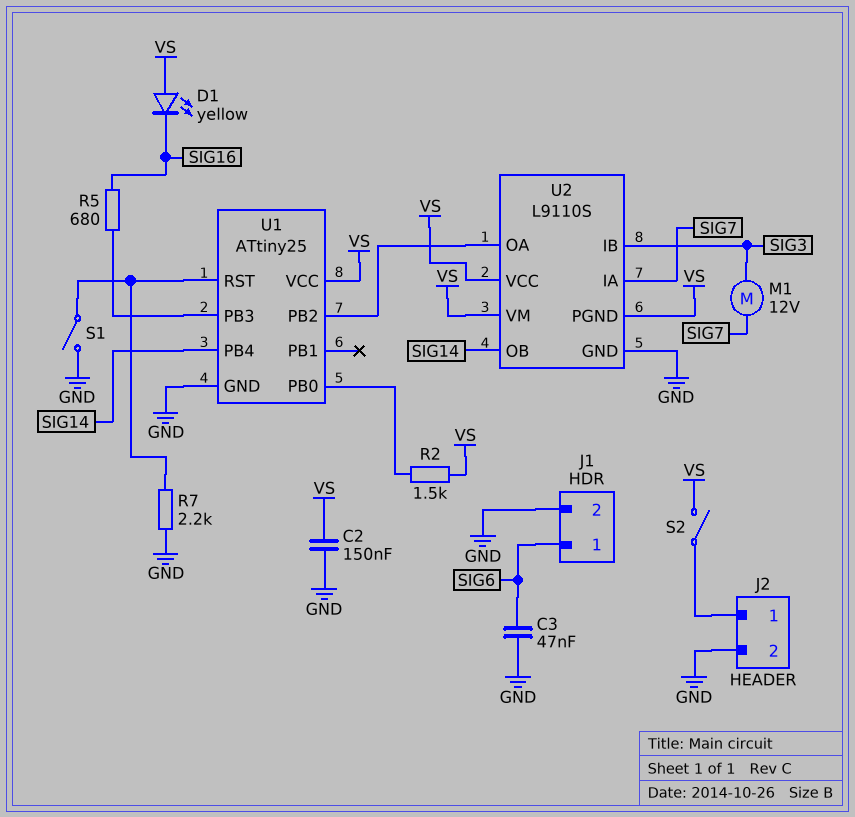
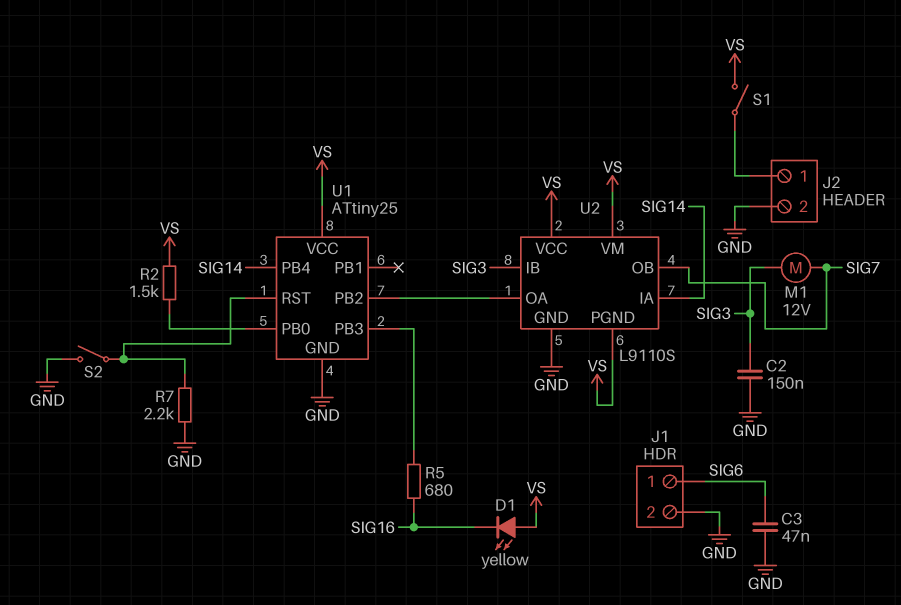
C2: 150nF (GND, VS) -> 150nF (GND, SIG3)
S1: switch (GND, U1/RST) -> switch (J2/1, VS)
S2: switch (J2/1, VS) -> switch (GND, U1/RST)
U2 pin IA: SIG7 -> SIG14
U2 pin OB: SIG14 -> SIG7

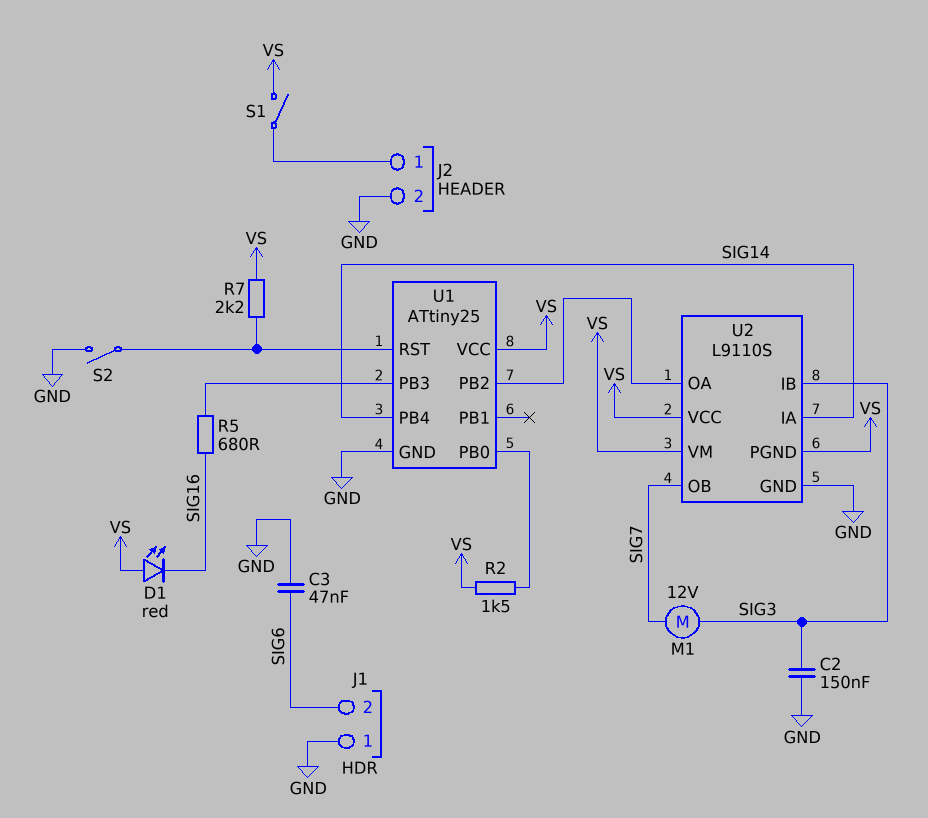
D1: LED yellow (A VS, K SIG16) -> LED red (A VS, K SIG16)
J1 pin 1: SIG6 -> GND
J1 pin 2: GND -> SIG6
R7: 2.2k (GND, U1/RST) -> 2.2k (U1/RST, VS)

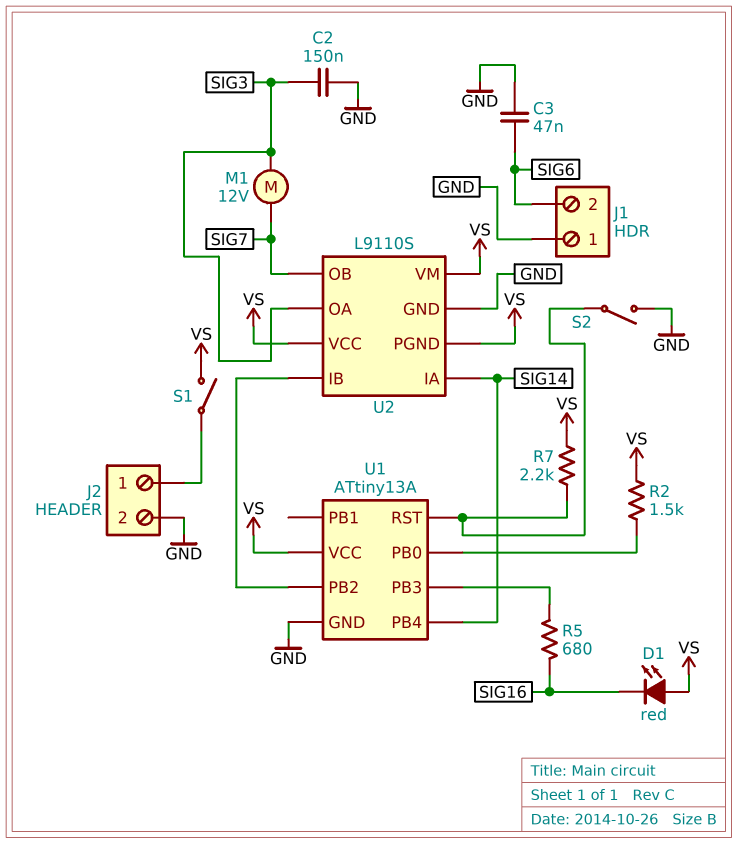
U1: ATtiny25 -> ATtiny13A
U2 pin IB: SIG3 -> U1/PB2
U2 pin OA: U1/PB2 -> SIG3

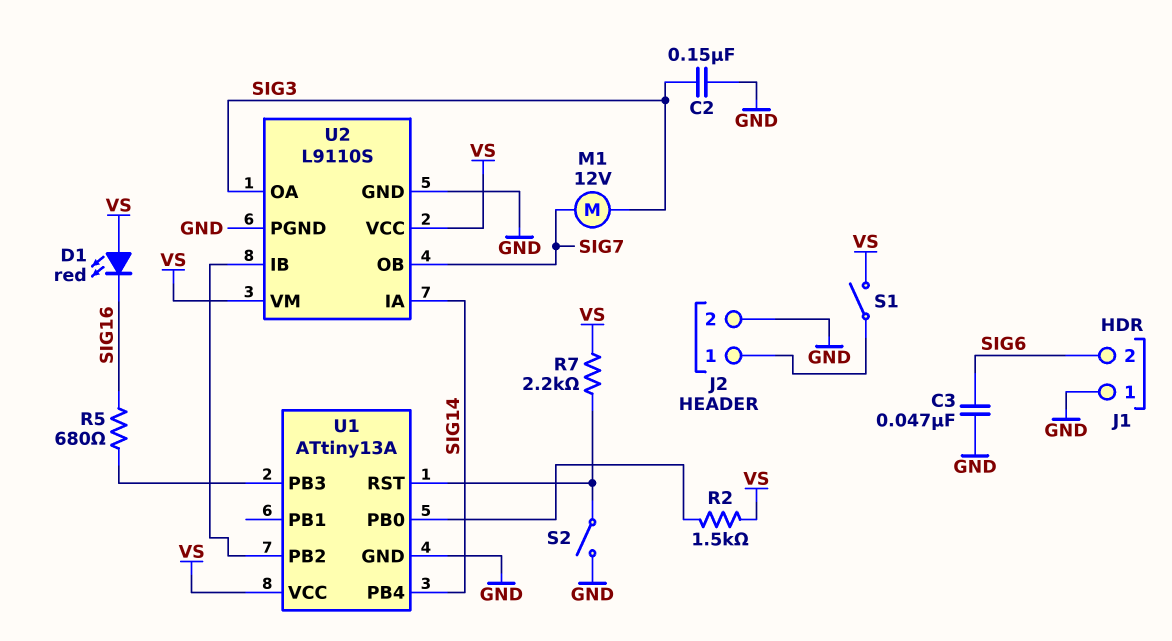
U2 pin PGND: VS -> GND

